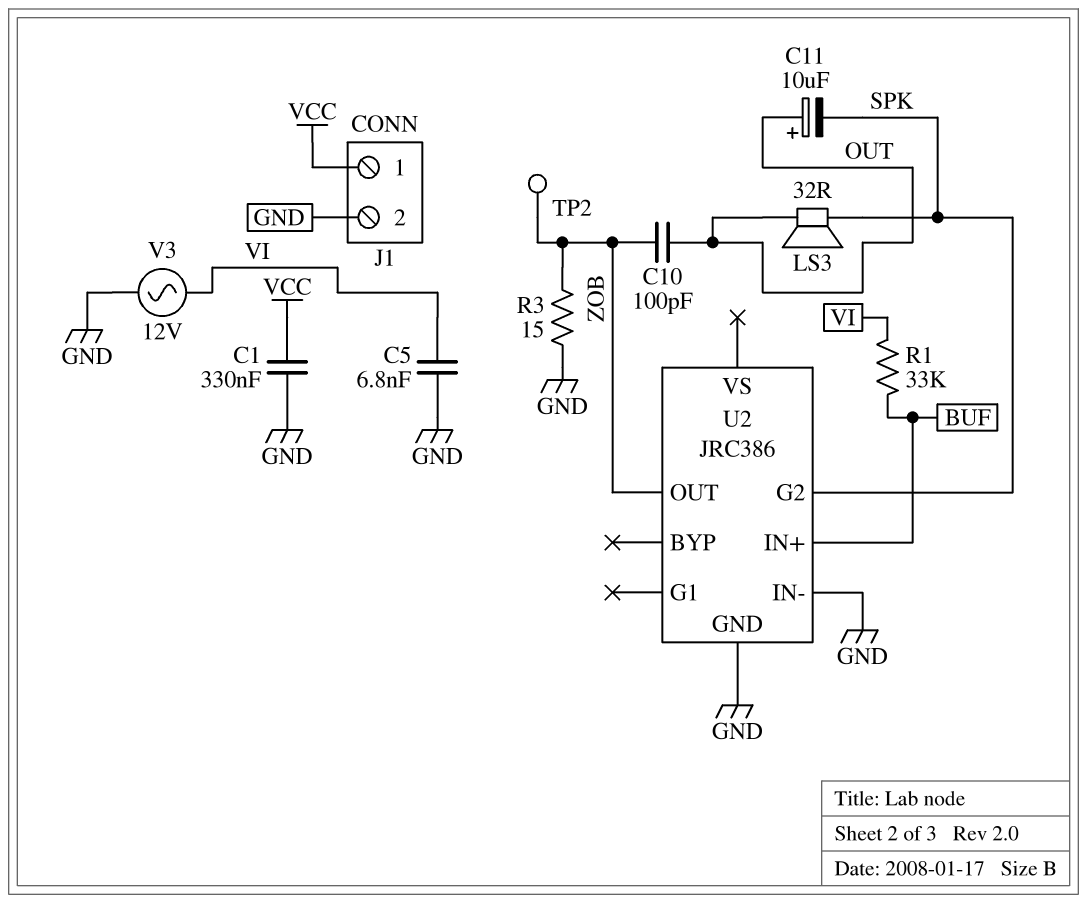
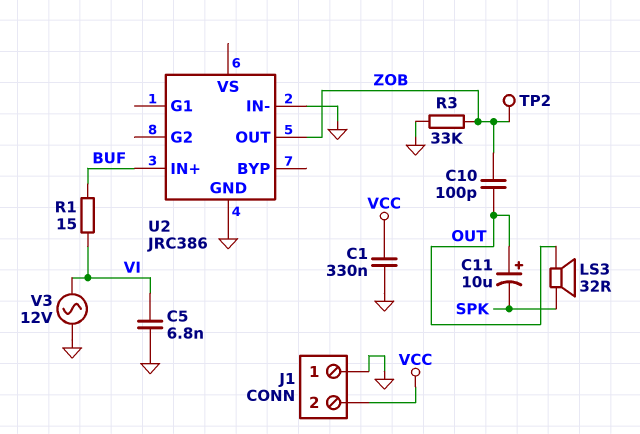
J1 pin 1: VCC -> GND
J1 pin 2: GND -> VCC
R1: 33k (BUF, VI) -> 15 (BUF, VI)
R3: 15 (GND, ZOB) -> 33k (GND, ZOB)
U2 pin G2: SPK -> none

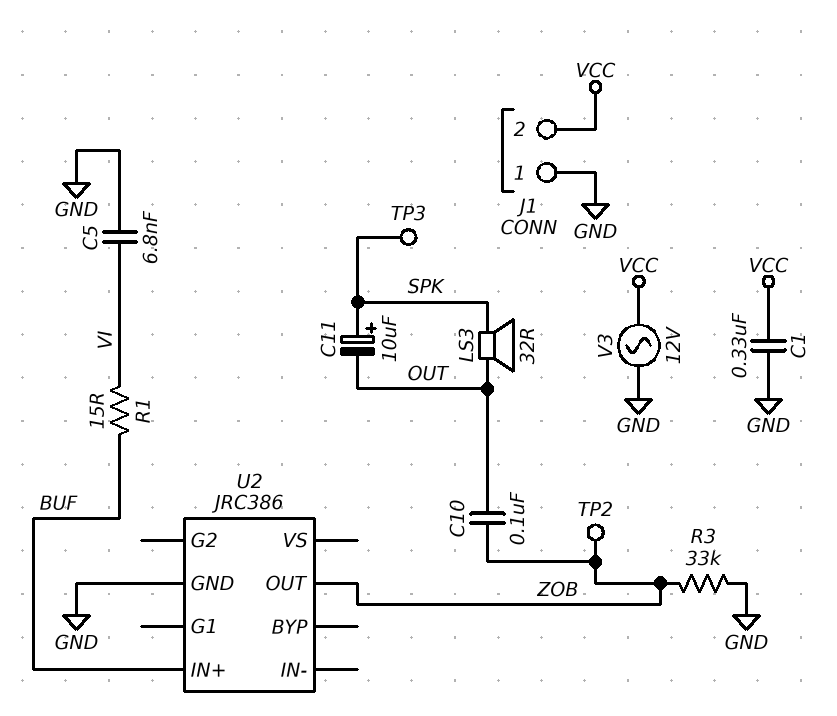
C10: 100pF (OUT, ZOB) -> 100nF (OUT, ZOB)
C11: 10uF (plus OUT, minus SPK) -> 10uF (plus SPK, minus OUT)
TP3: none -> test point (SPK)
U2 pin IN-: GND -> none
V3: AC 12V (GND, VI) -> AC 12V (GND, VCC)

